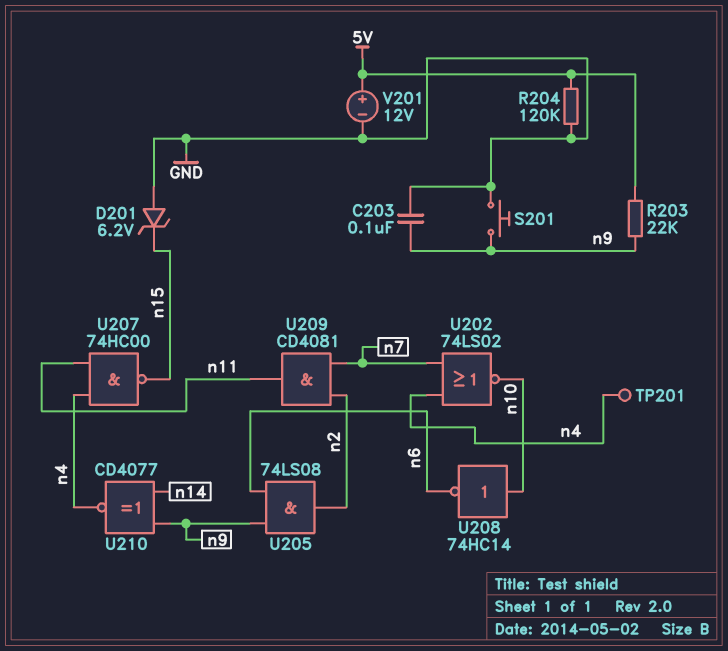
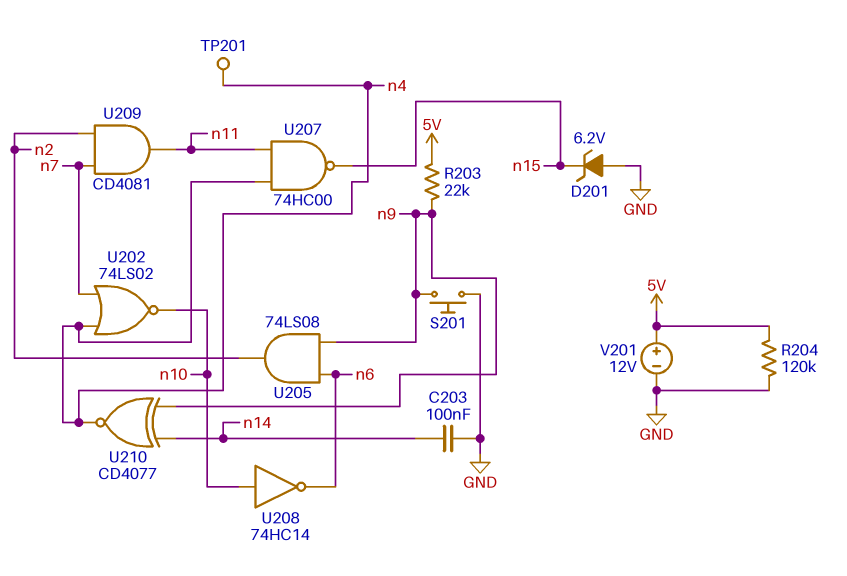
C203: 100nF (GND, n9) -> 100nF (GND, n14)

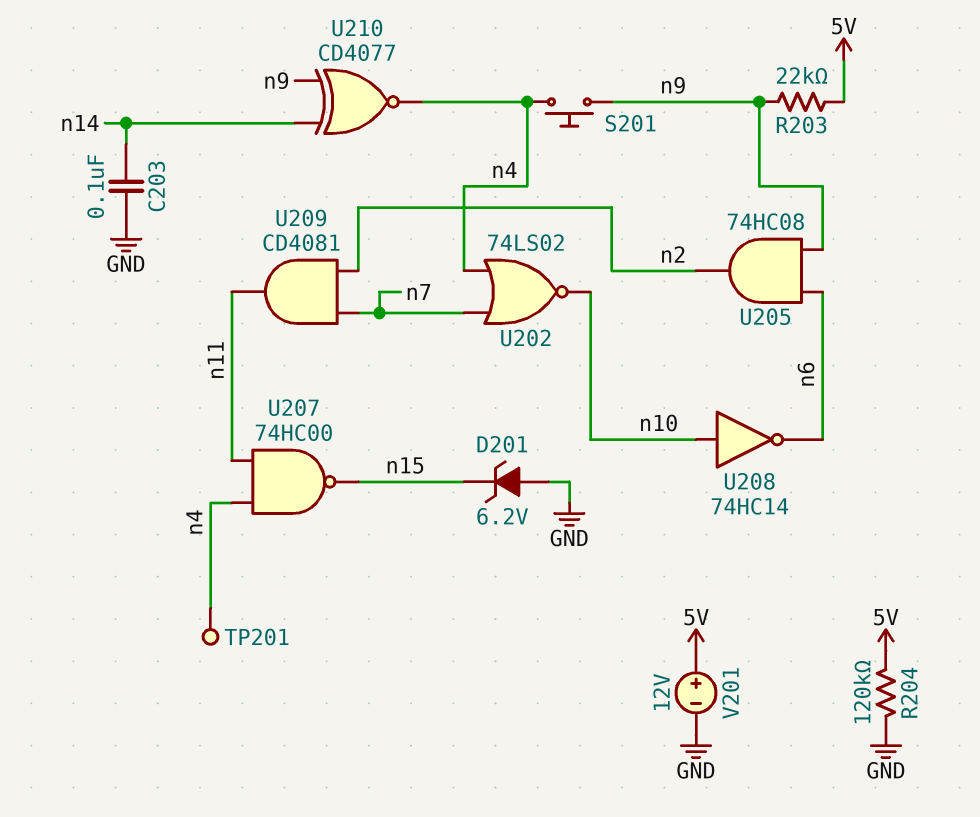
S201: button (GND, n9) -> button (n4, n9)
U205: AND 74LS08 (in n6, in n9, out n2) -> AND 74HC08 (in n6, in n9, out n2)

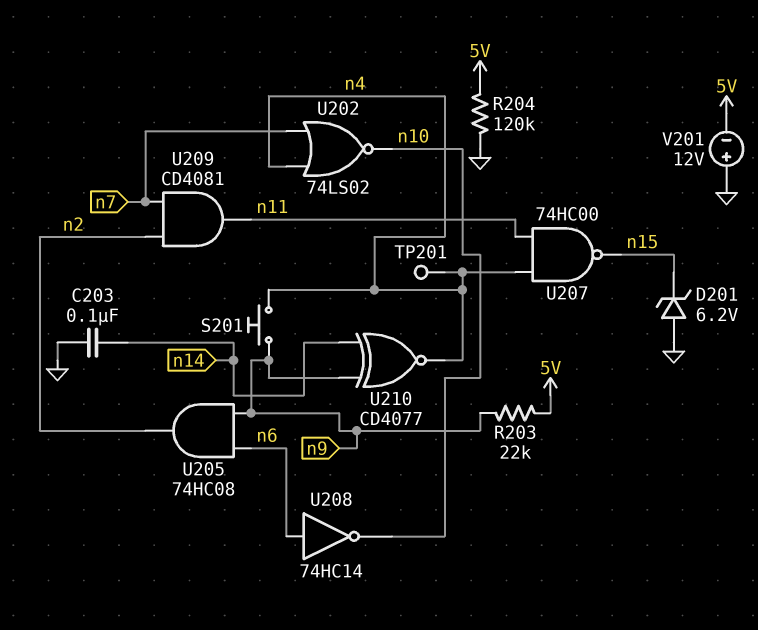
U208: NOT 74HC14 (in n10, out n6) -> NOT 74HC14 (in n6, out n10)
V201: 12V (plus 5V, minus GND) -> 12V (plus GND, minus 5V)

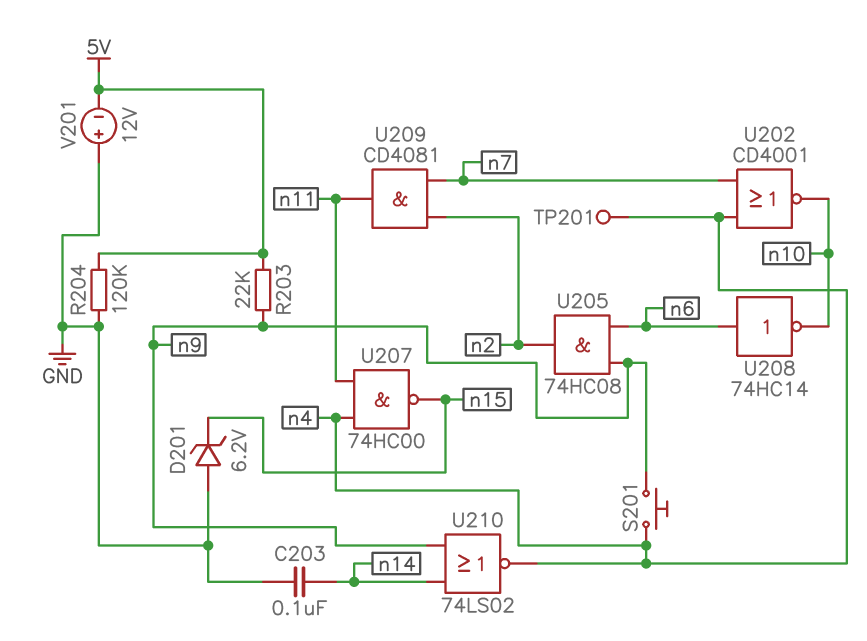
U202: NOR 74LS02 (in n4, in n7, out n10) -> NOR CD4001 (in n4, in n7, out n10)
U210: XNOR CD4077 (in n9, in n14, out n4) -> NOR 74LS02 (in n9, in n14, out n4)

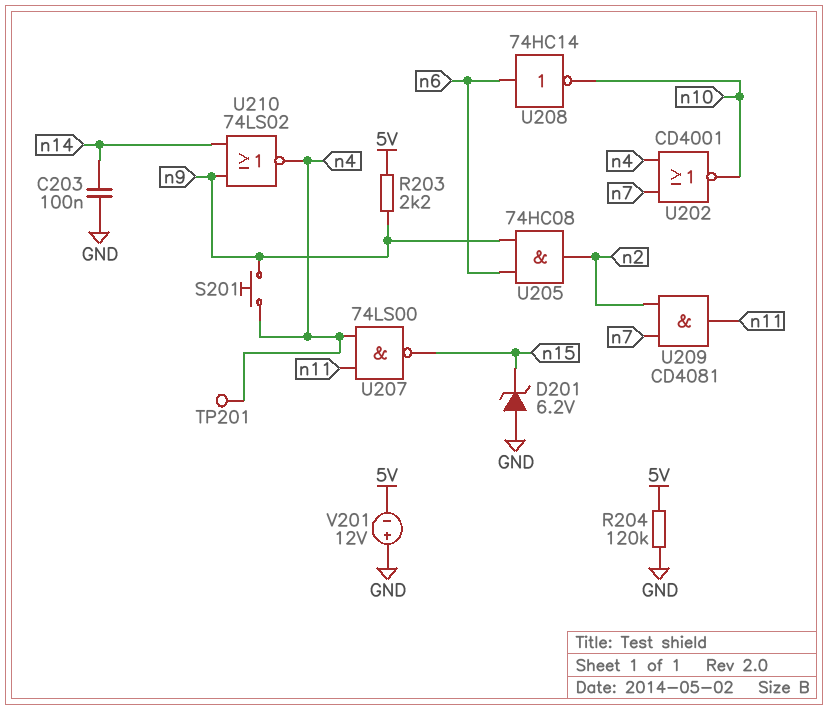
R203: 22k (5V, n9) -> 2.2k (5V, n9)
U207: NAND 74HC00 (in n4, in n11, out n15) -> NAND 74LS00 (in n4, in n11, out n15)

